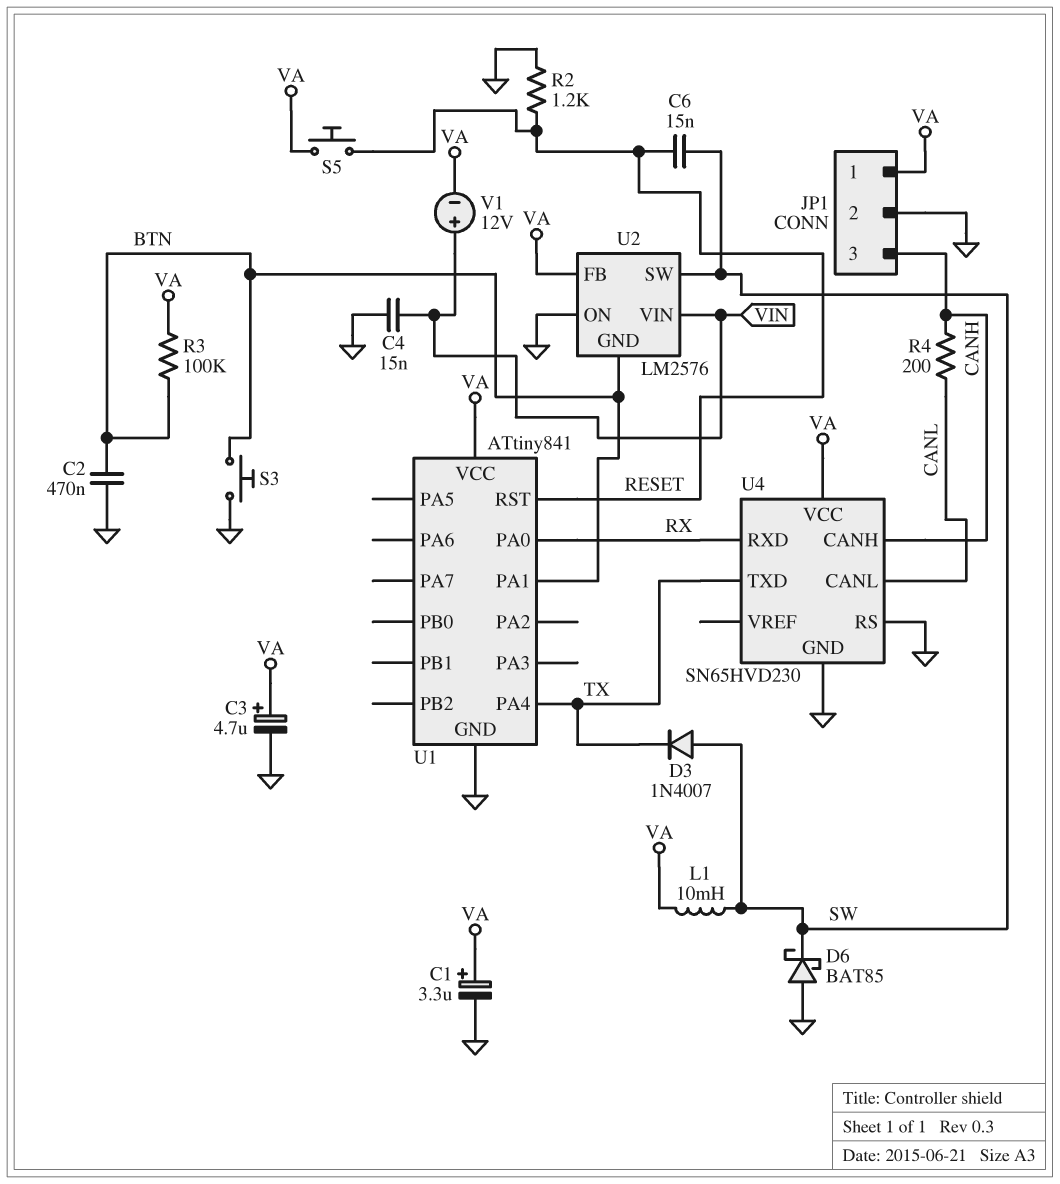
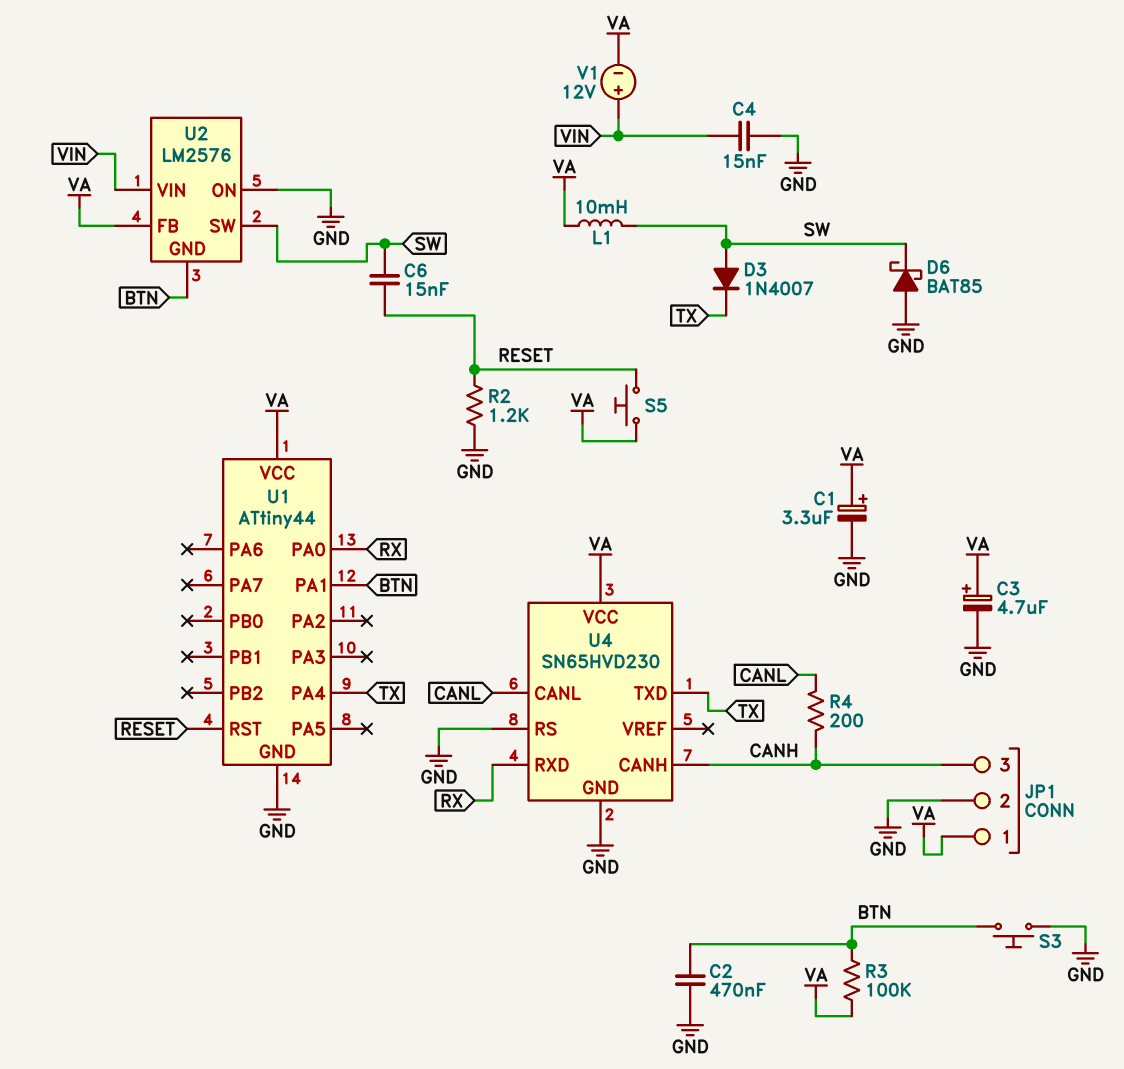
U1: ATtiny841 -> ATtiny44

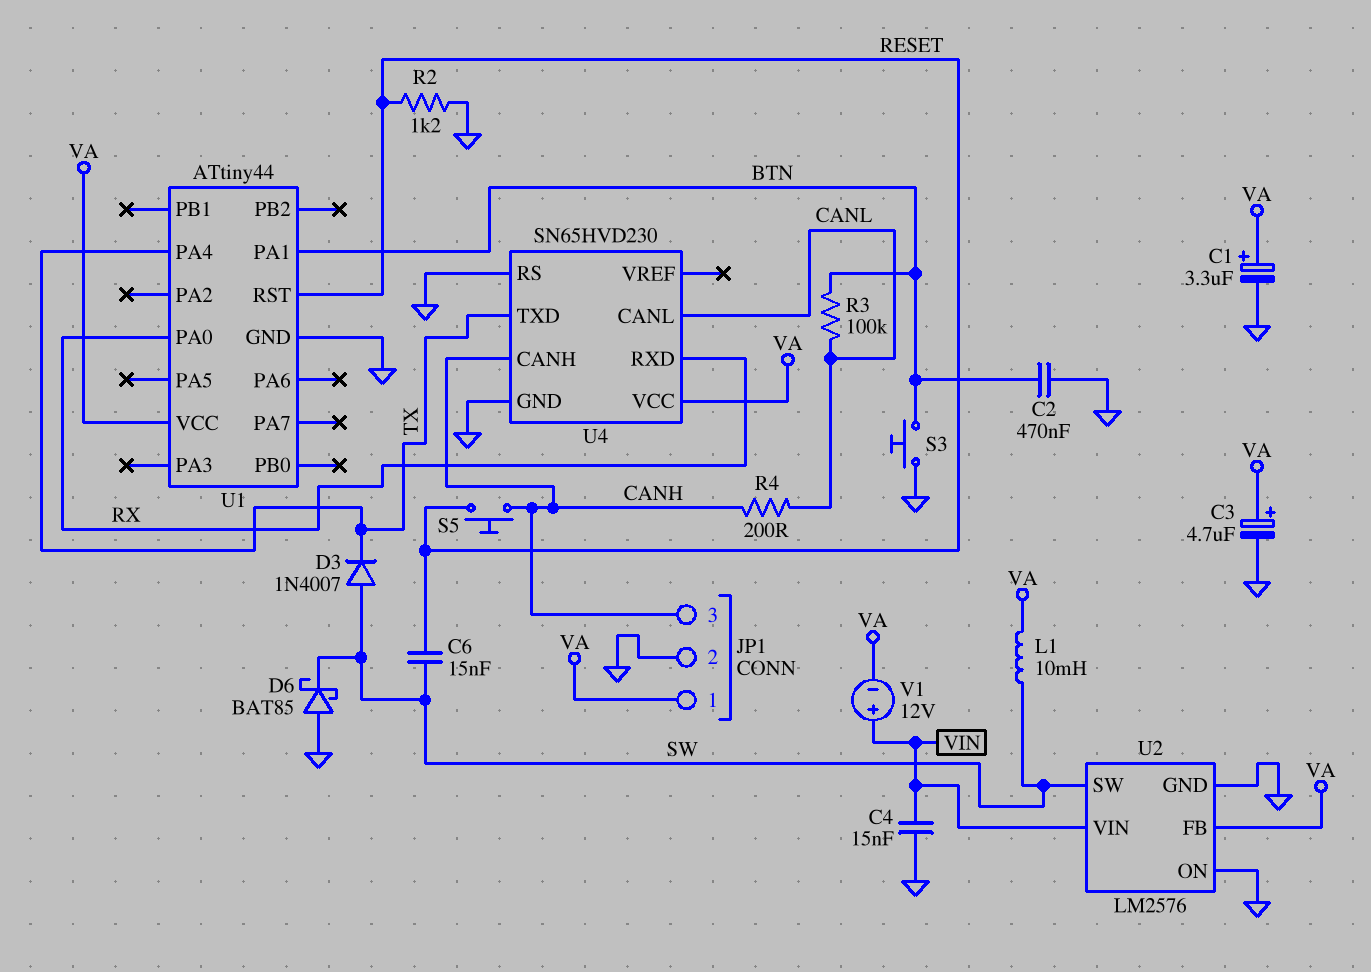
R3: 100k (BTN, VA) -> 100k (BTN, CANL)
S5: button (RESET, VA) -> button (CANH, RESET)
U2 pin GND: BTN -> GND

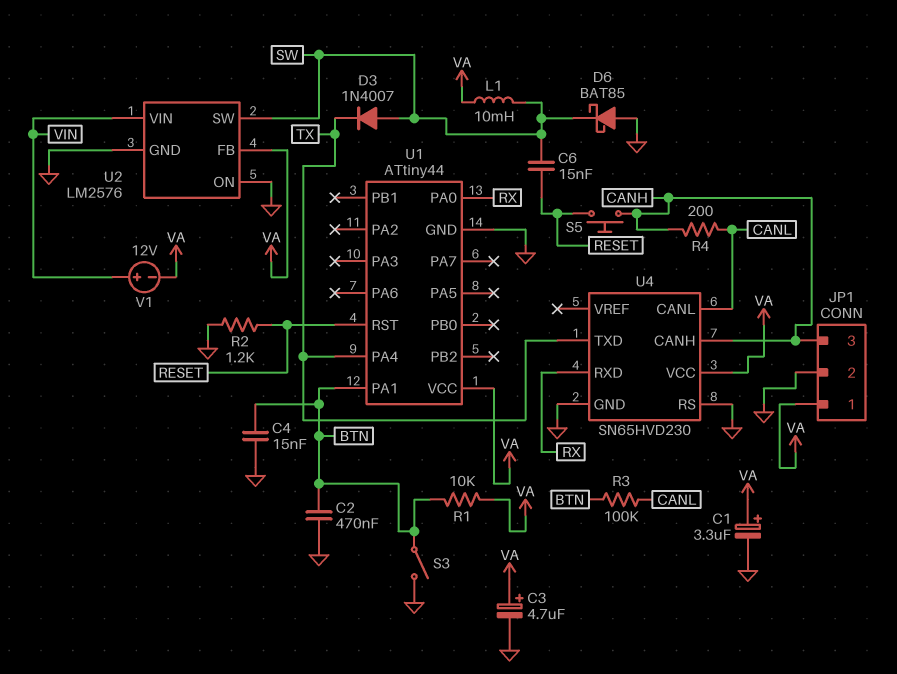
C4: 15nF (GND, VIN) -> 15nF (BTN, GND)
R1: none -> 10k (BTN, VA)
S3: button (BTN, GND) -> switch (BTN, GND)

